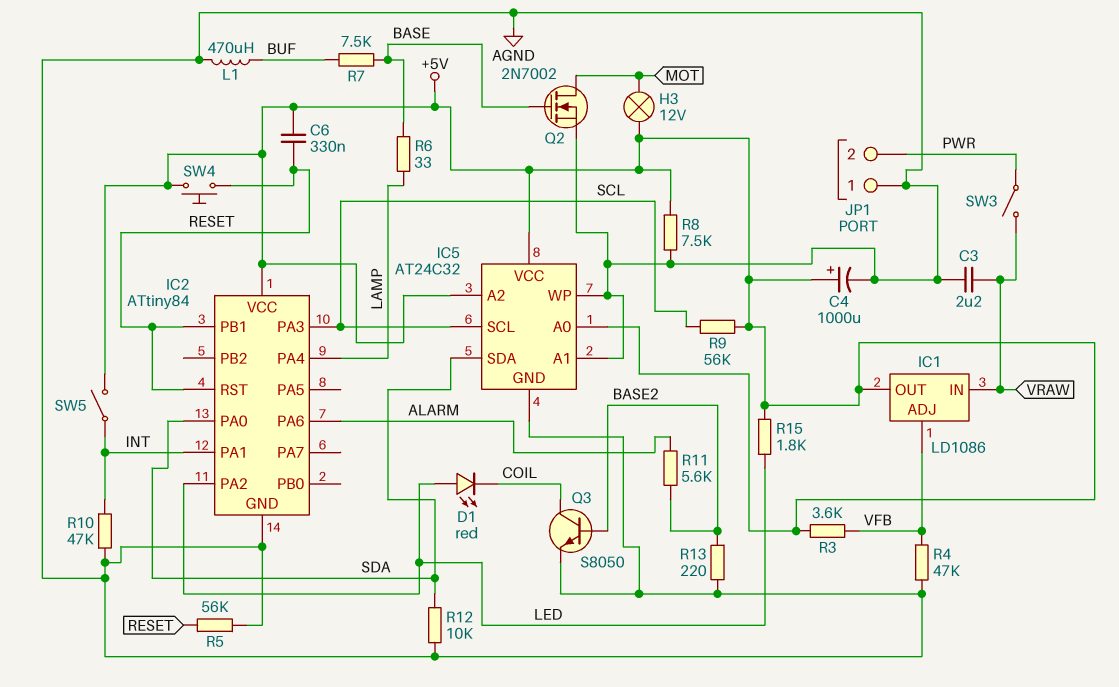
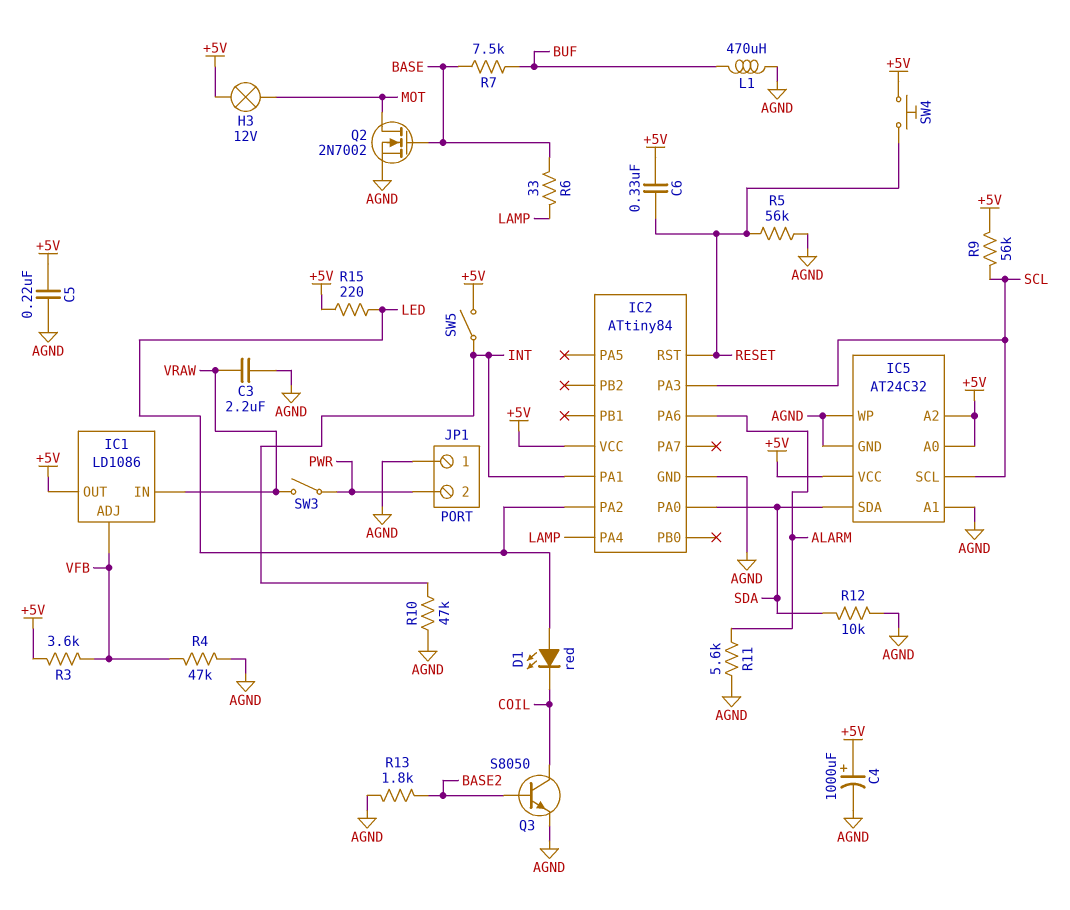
C5: none -> 220nF (+5V, AGND)
IC2 pin PB1: RESET -> none
R8: 7.5k (+5V, AGND) -> none
R11: 5.6k (ALARM, BASE2) -> 5.6k (AGND, ALARM)
R13: 220 (AGND, BASE2) -> 1.8k (AGND, BASE2)
R15: 1.8k (+5V, LED) -> 220 (+5V, LED)

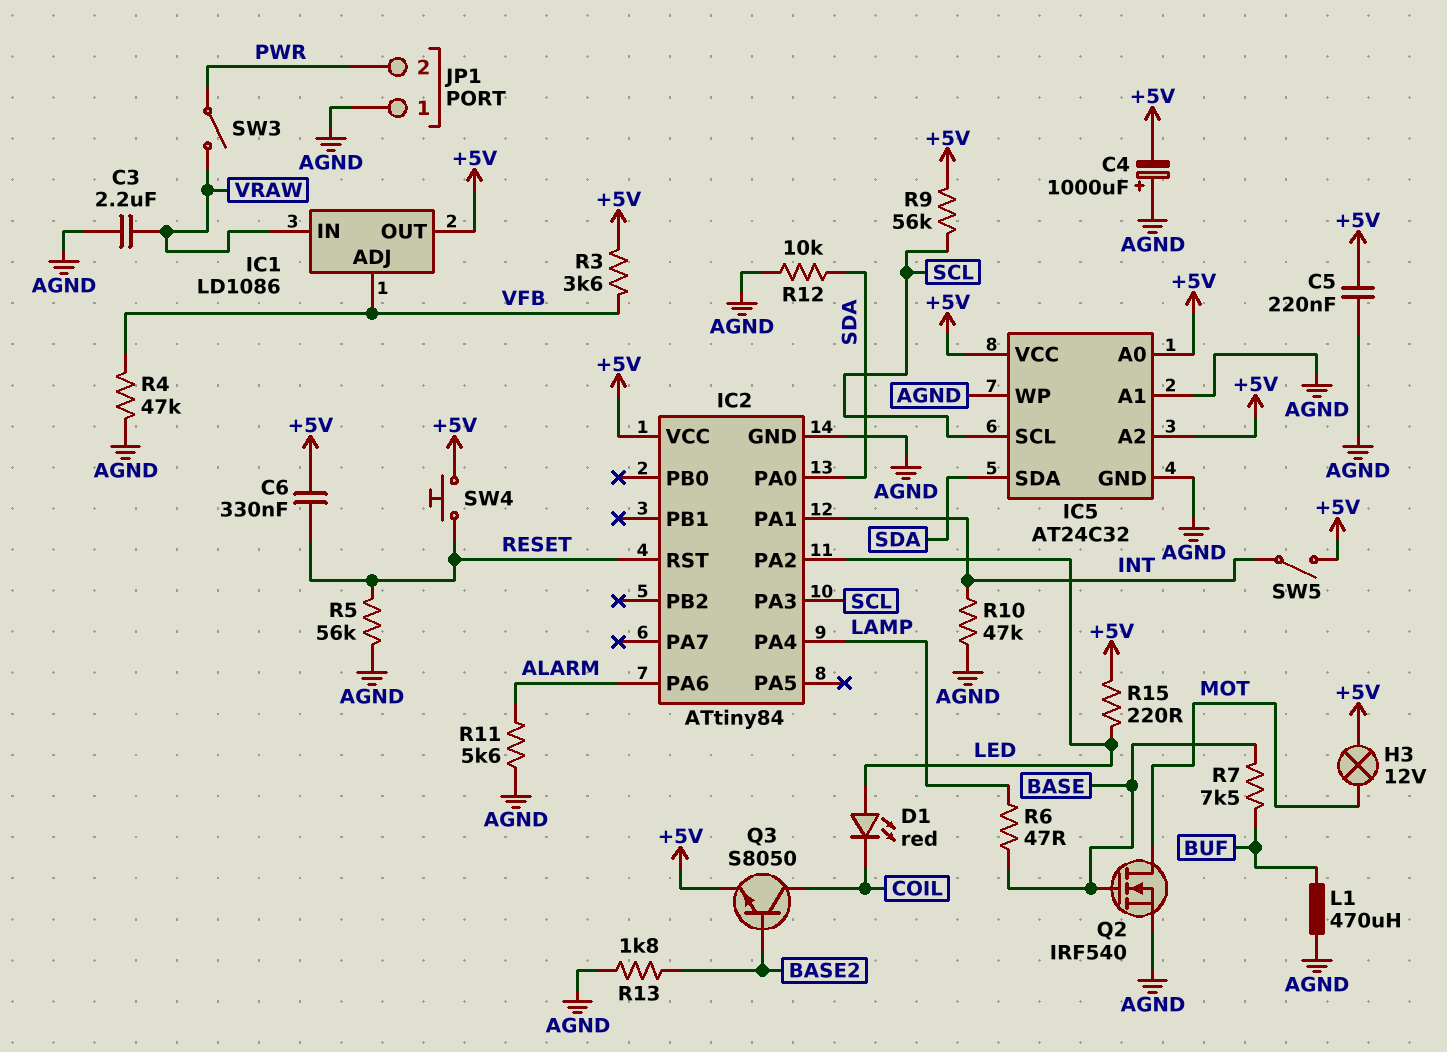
C4: 1000uF (plus +5V, minus AGND) -> 1000uF (plus AGND, minus +5V)
Q2: NMOS 2N7002 (G BASE, D MOT, S AGND) -> NMOS IRF540 (G BASE, D MOT, S AGND)
Q3: NPN S8050 (B BASE2, C COIL, E AGND) -> NPN S8050 (B BASE2, C COIL, E +5V)
R6: 33 (BASE, LAMP) -> 47 (BASE, LAMP)

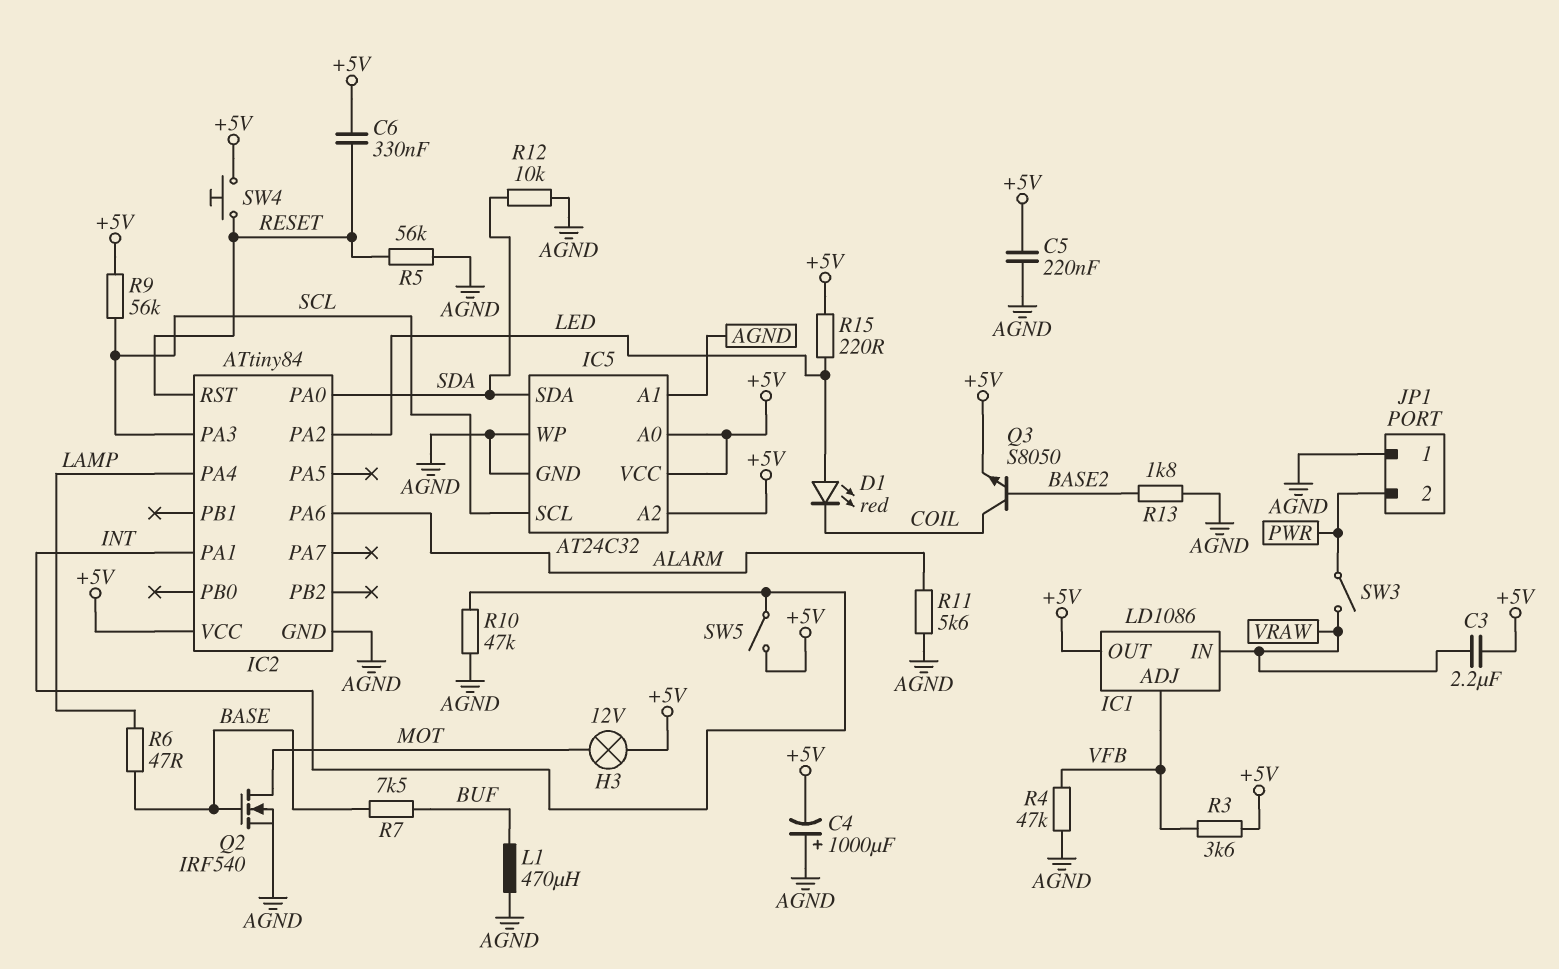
C3: 2.2uF (AGND, VRAW) -> 2.2uF (+5V, VRAW)

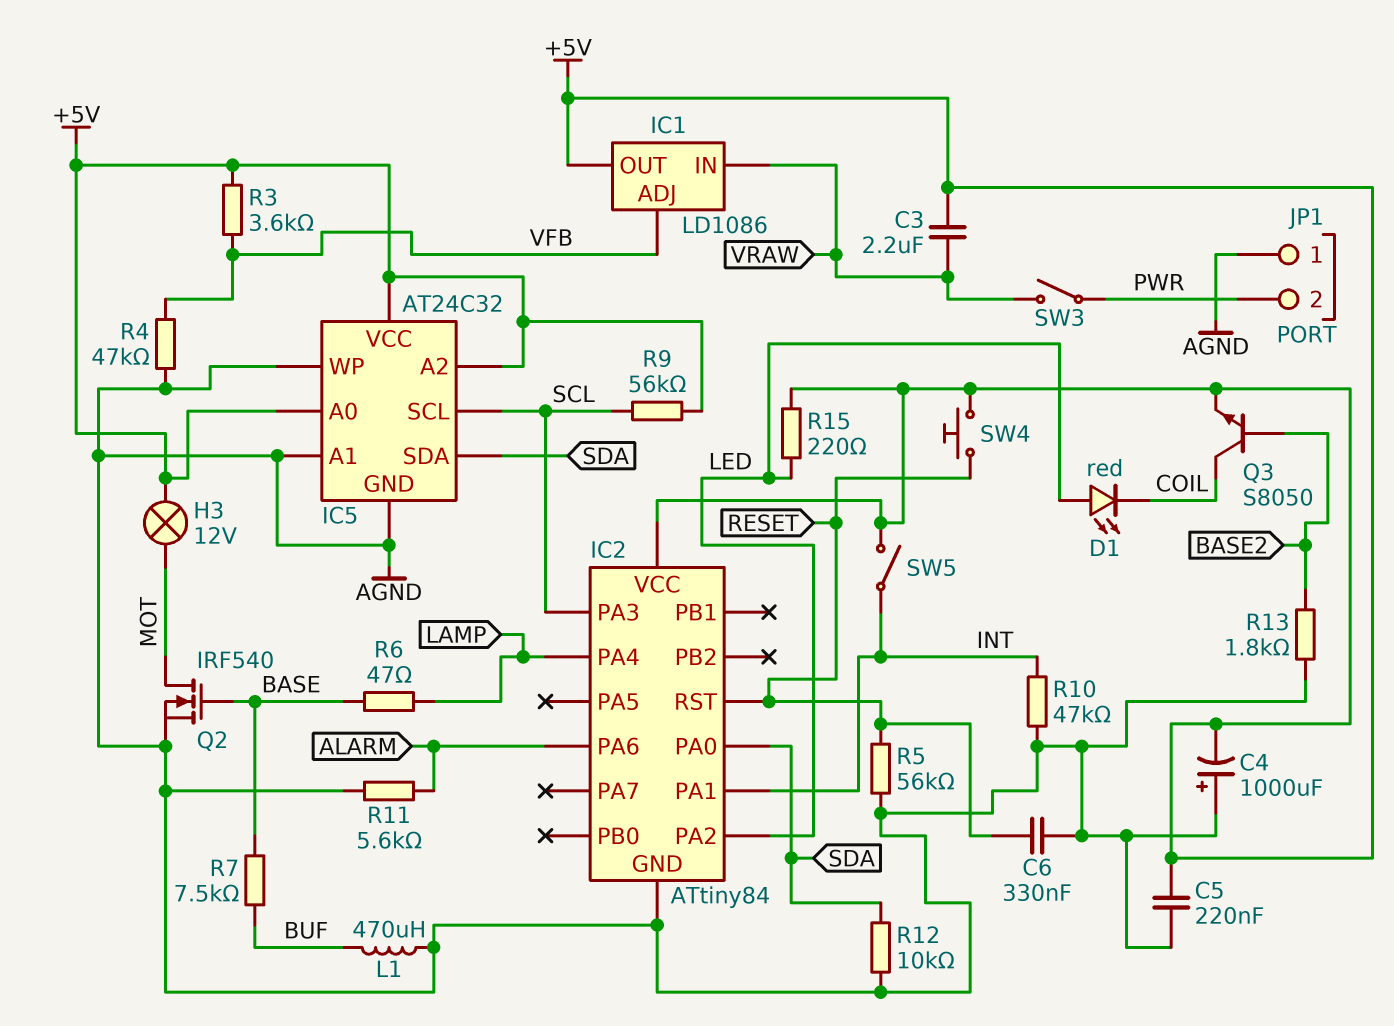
C6: 330nF (+5V, RESET) -> 330nF (AGND, RESET)

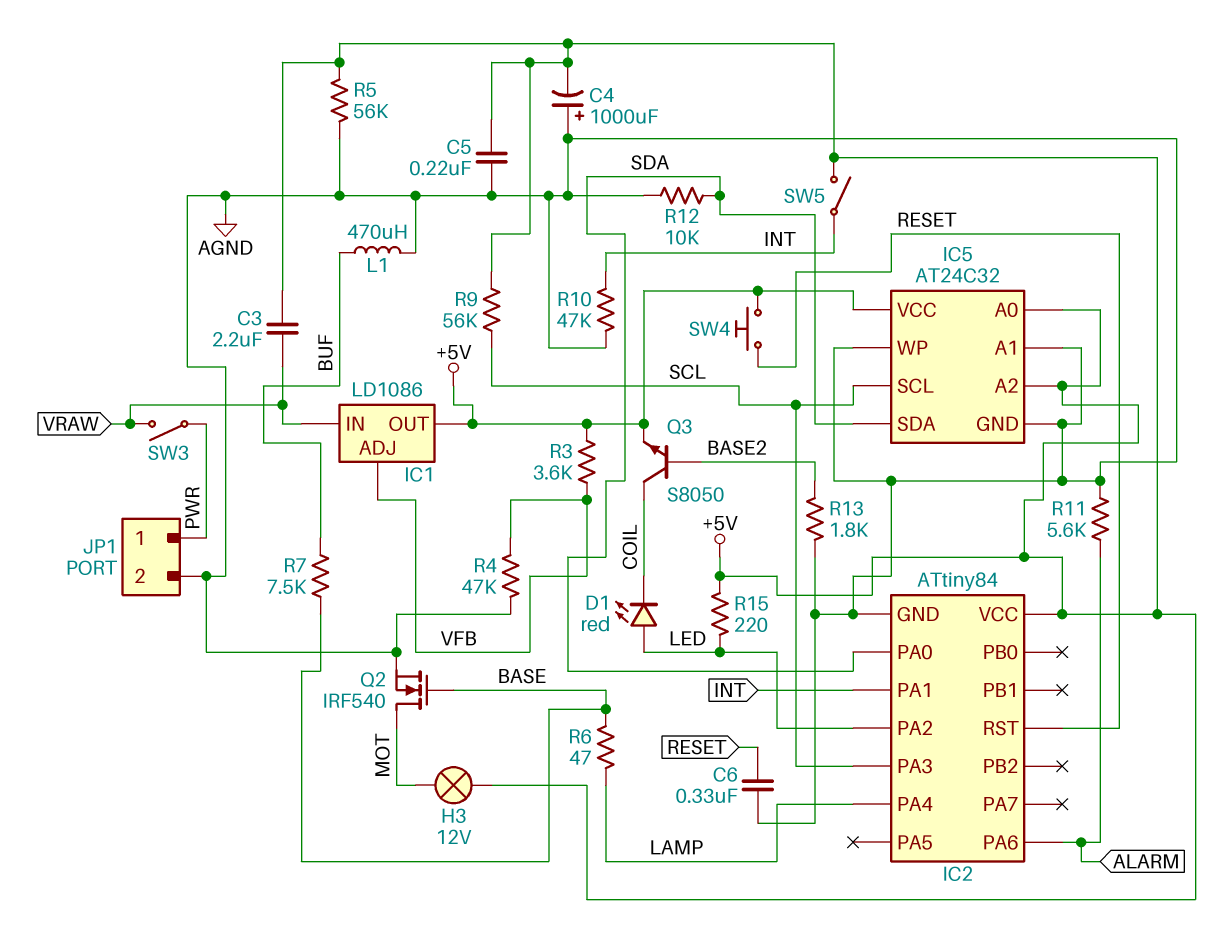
JP1 pin 1: AGND -> PWR
JP1 pin 2: PWR -> AGND
R5: 56k (AGND, RESET) -> 56k (+5V, AGND)

